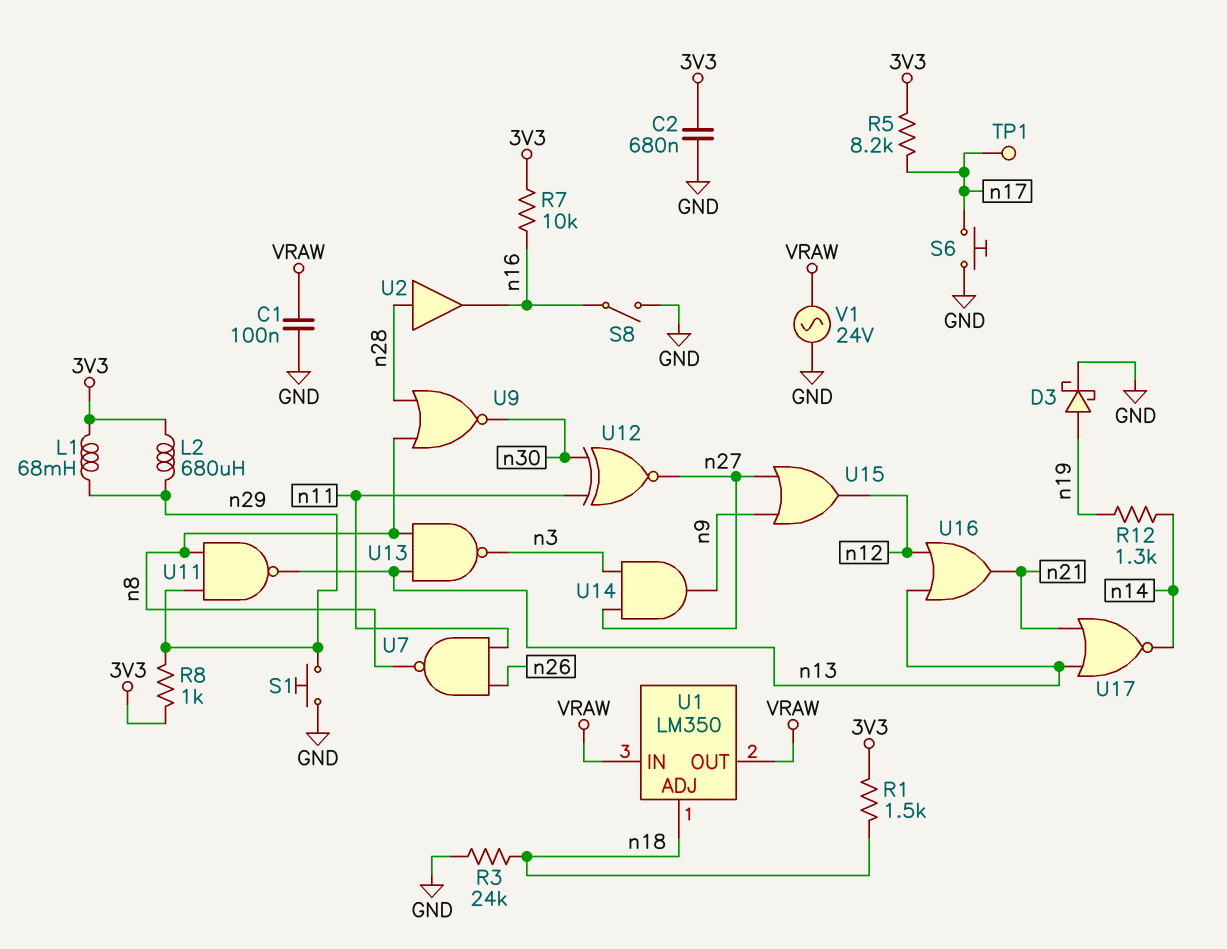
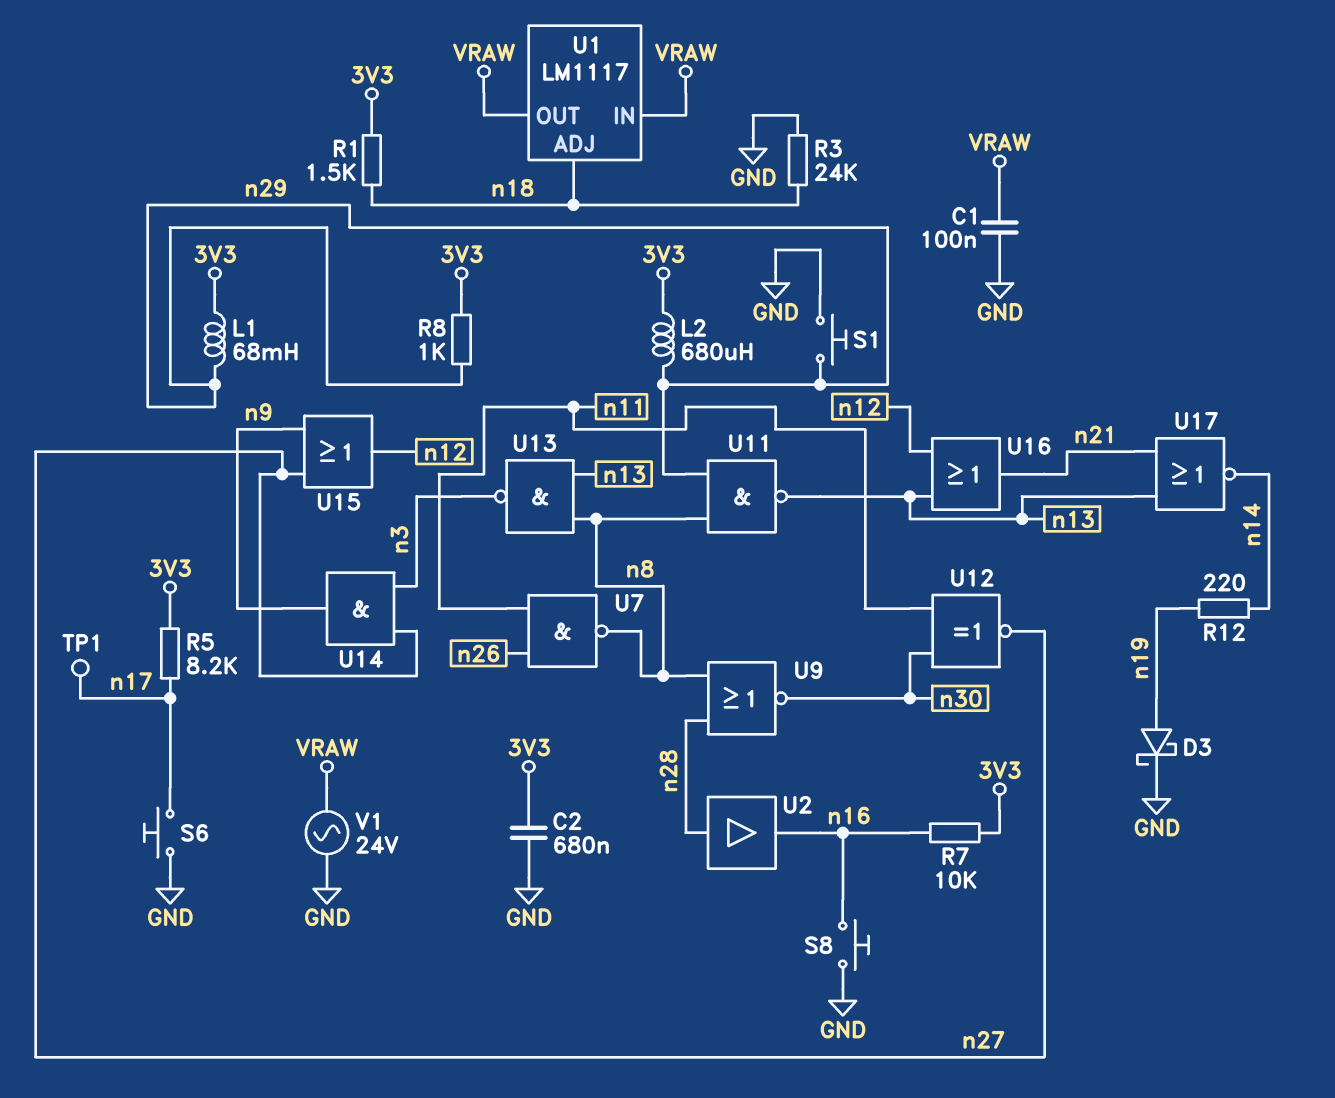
R12: 1.3k (n14, n19) -> 220 (n14, n19)
S8: switch (GND, n16) -> button (GND, n16)
U1: LM350 -> LM1117

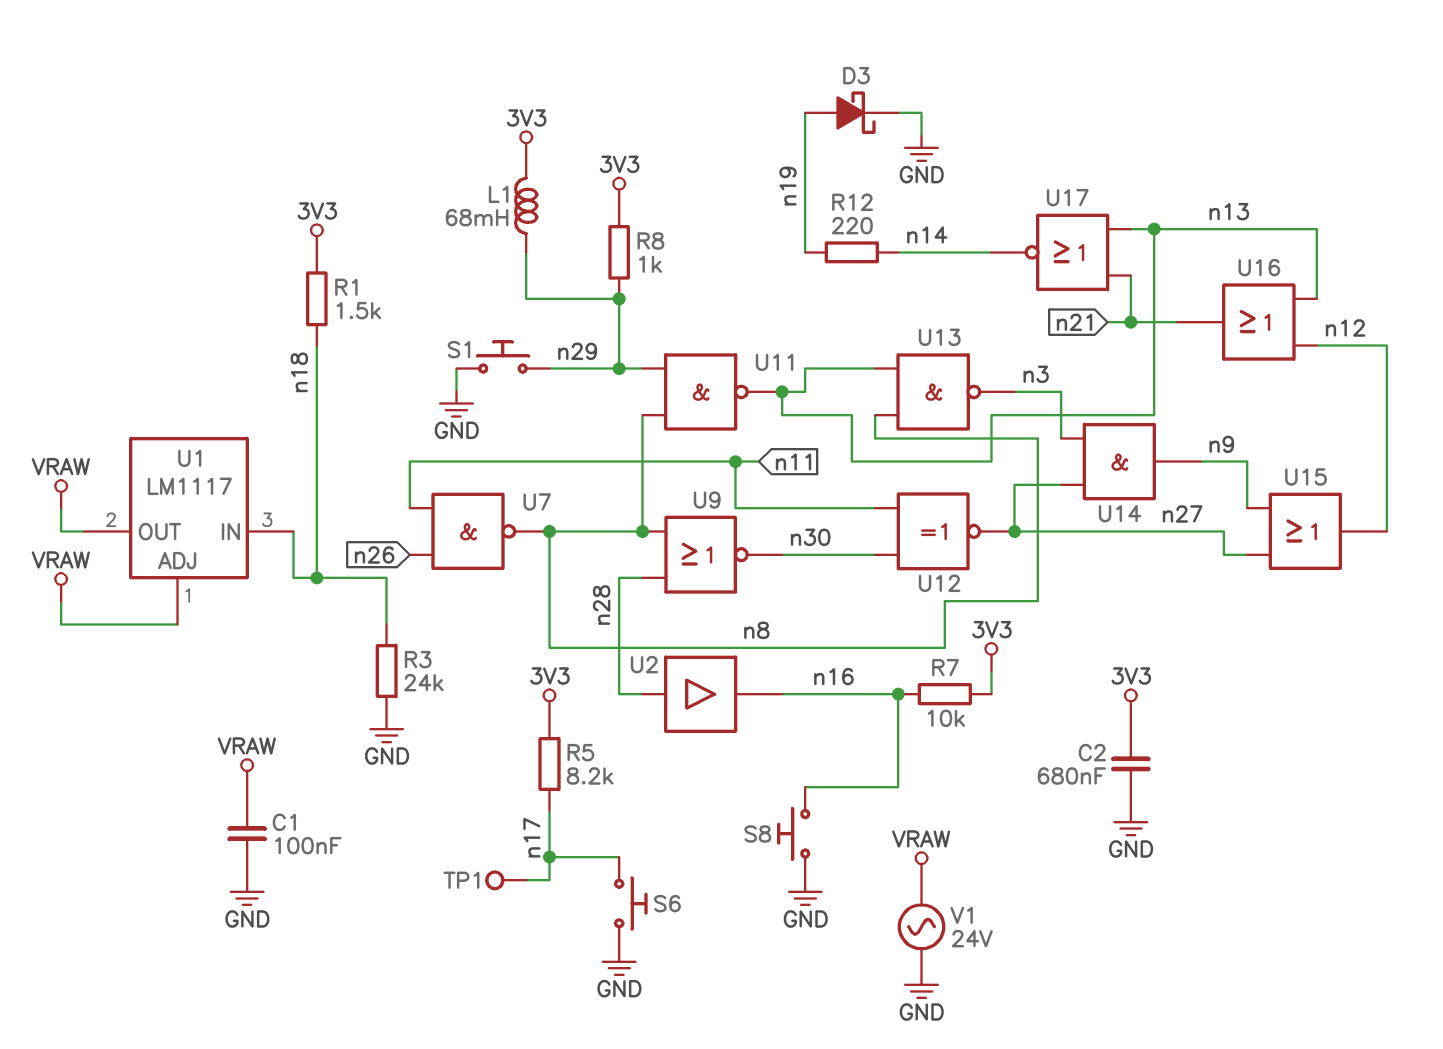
L2: 680uH (3V3, n29) -> none
U1 pin ADJ: n18 -> VRAW
U1 pin IN: VRAW -> n18

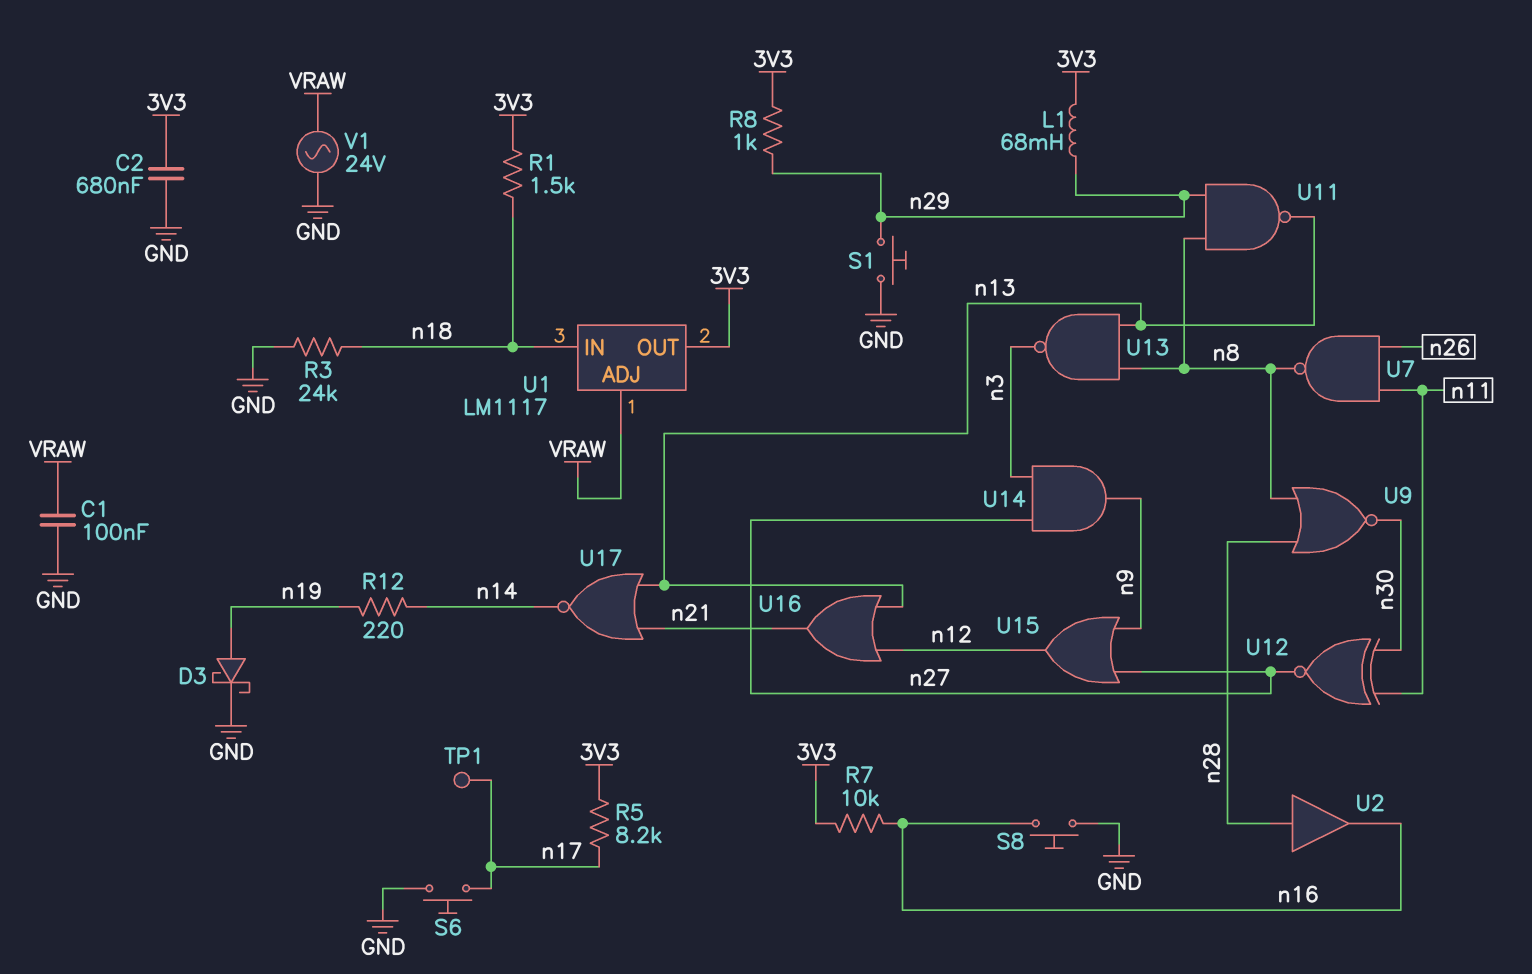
U1 pin OUT: VRAW -> 3V3

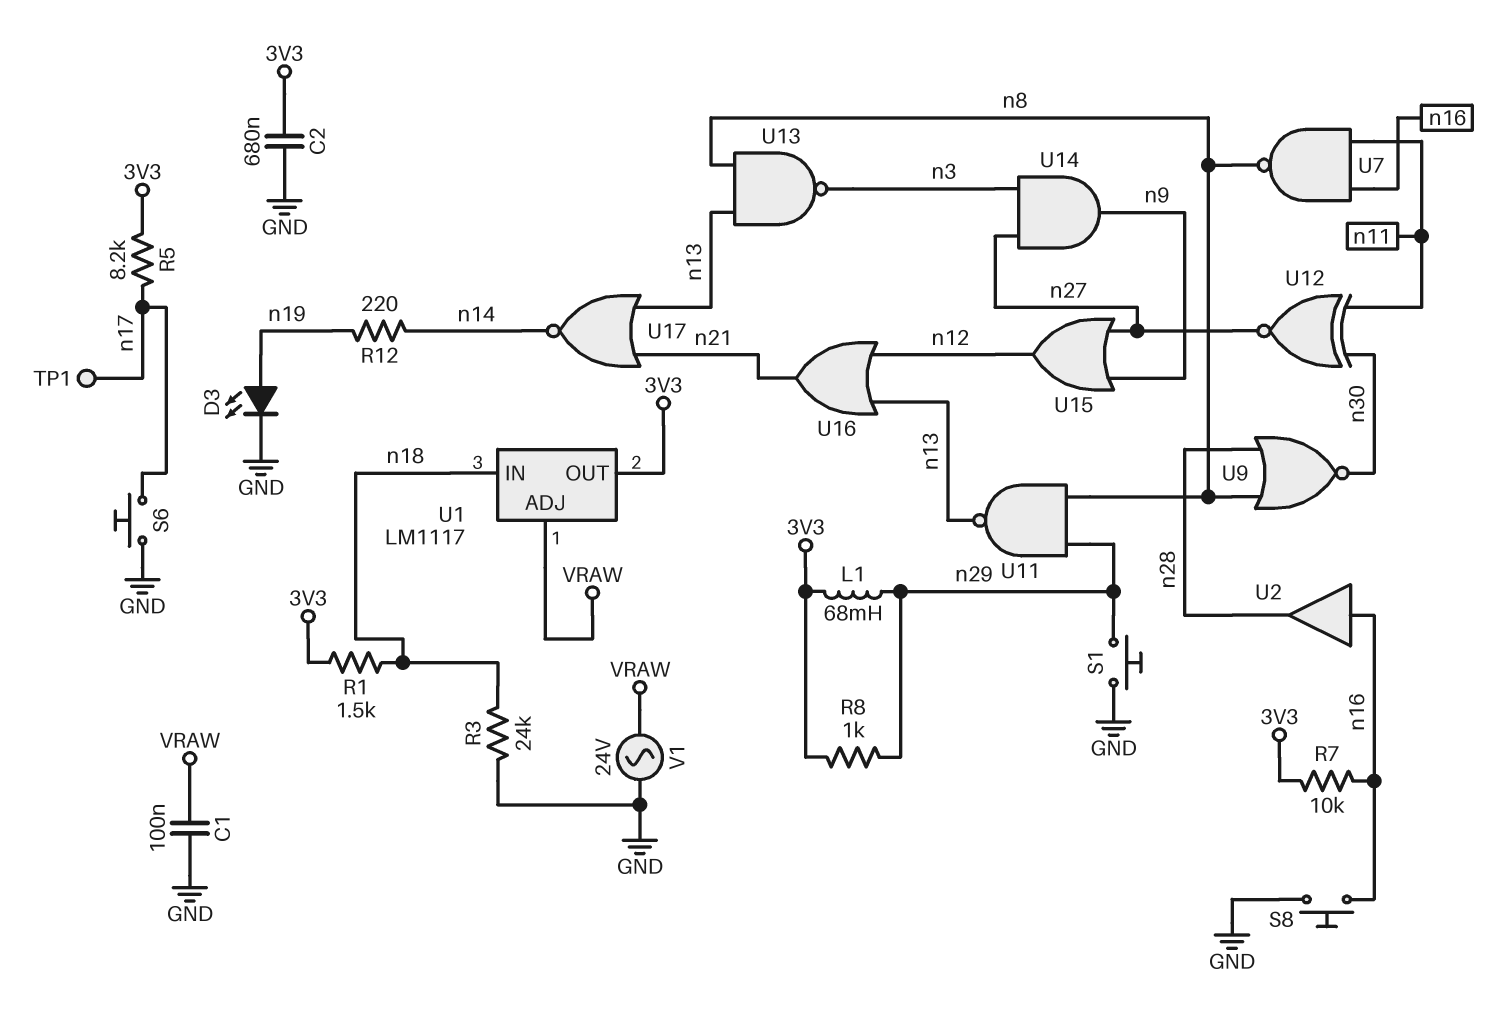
D3: schottky (A n19, K GND) -> LED (A n19, K GND)
U2: buffer (in n28, out n16) -> buffer (in n16, out n28)
U7: NAND (in n11, in n26, out n8) -> NAND (in n11, in n16, out n8)

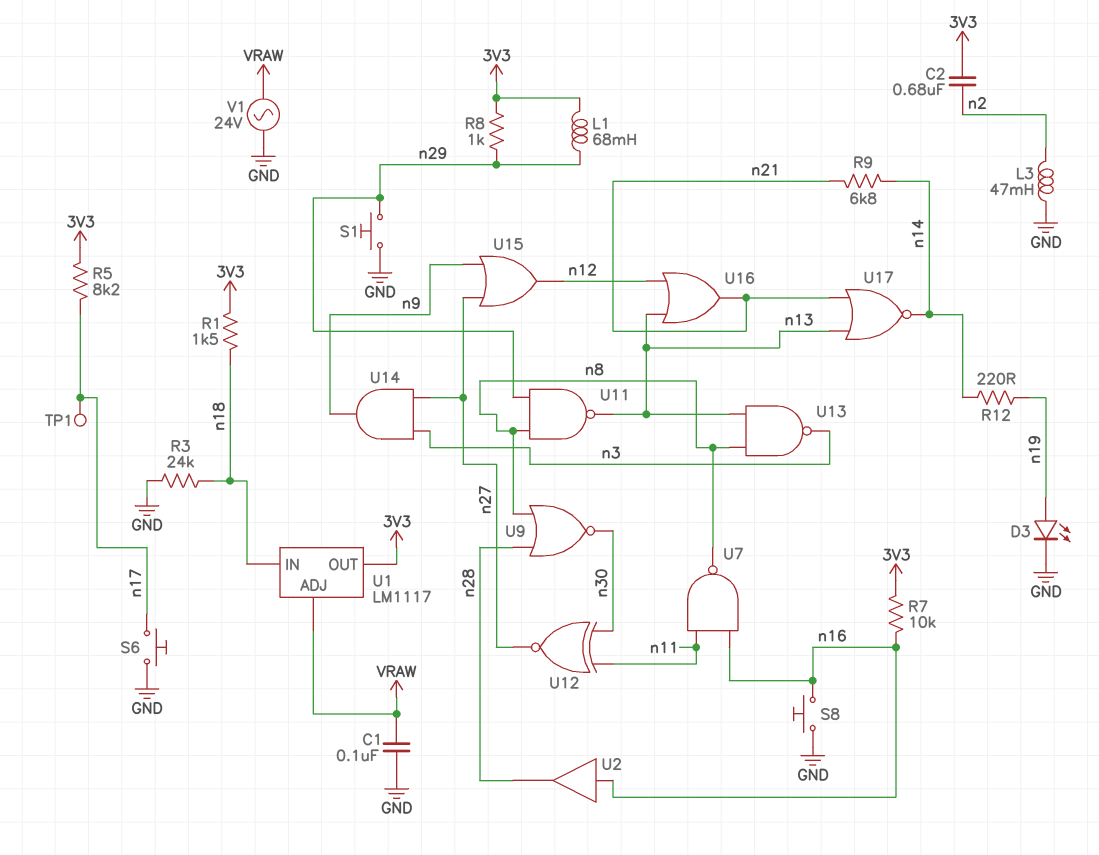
C2: 680nF (3V3, GND) -> 680nF (3V3, n2)
L3: none -> 47mH (GND, n2)
R9: none -> 6.8k (n14, n21)

